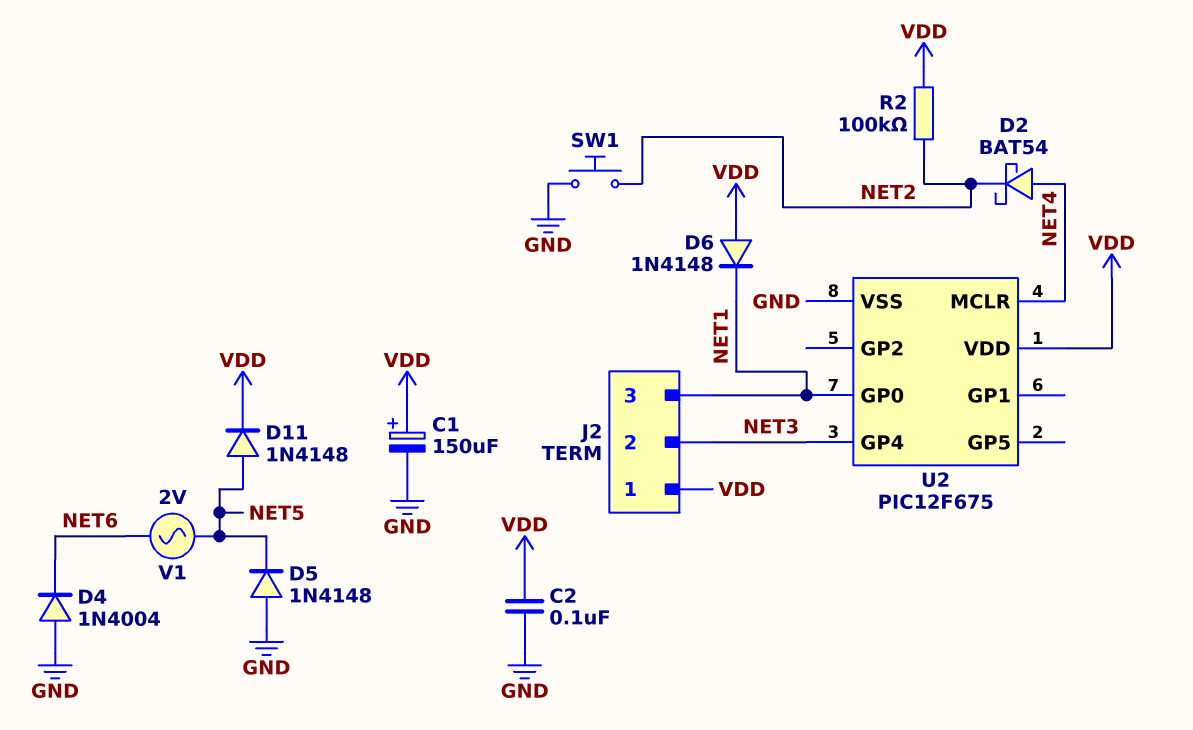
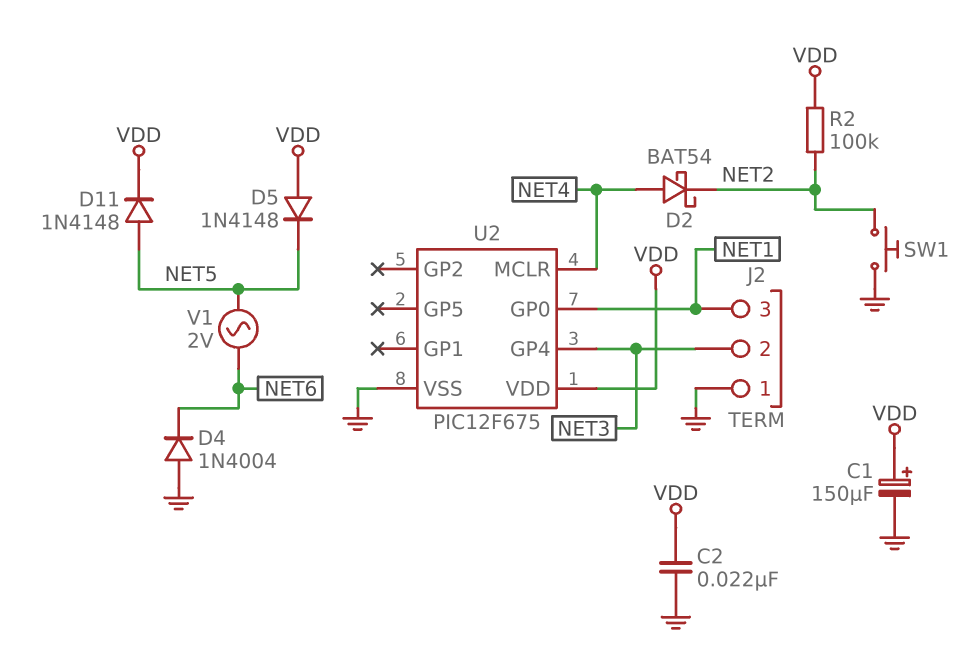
C2: 100nF (GND, VDD) -> 22nF (GND, VDD)
D5: diode 1N4148 (A GND, K NET5) -> diode 1N4148 (A VDD, K NET5)
D6: diode 1N4148 (A VDD, K NET1) -> none
J2 pin 1: VDD -> GND

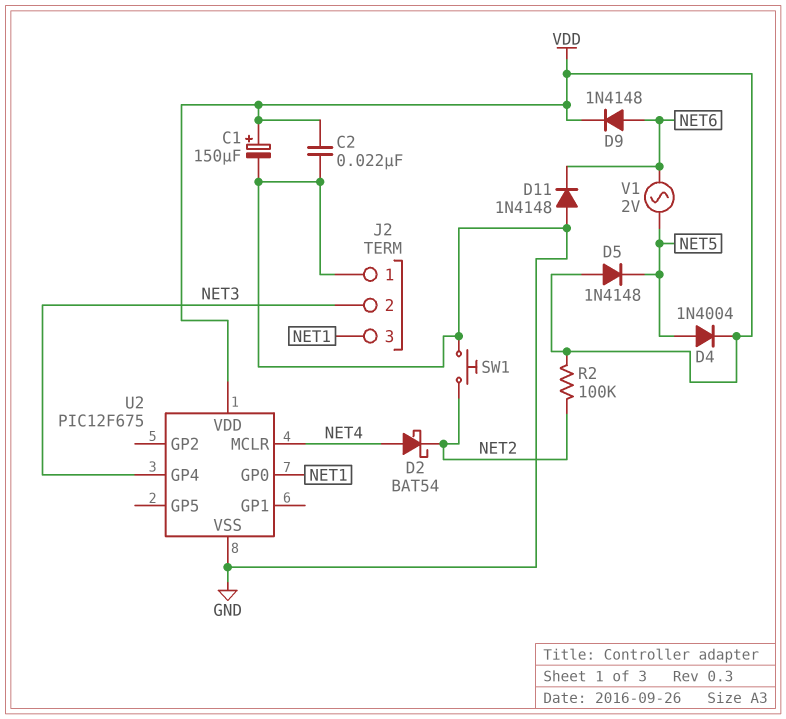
D4: diode 1N4004 (A GND, K NET6) -> diode 1N4004 (A NET5, K VDD)
D9: none -> diode 1N4148 (A NET6, K VDD)
D11: diode 1N4148 (A NET5, K VDD) -> diode 1N4148 (A GND, K NET6)

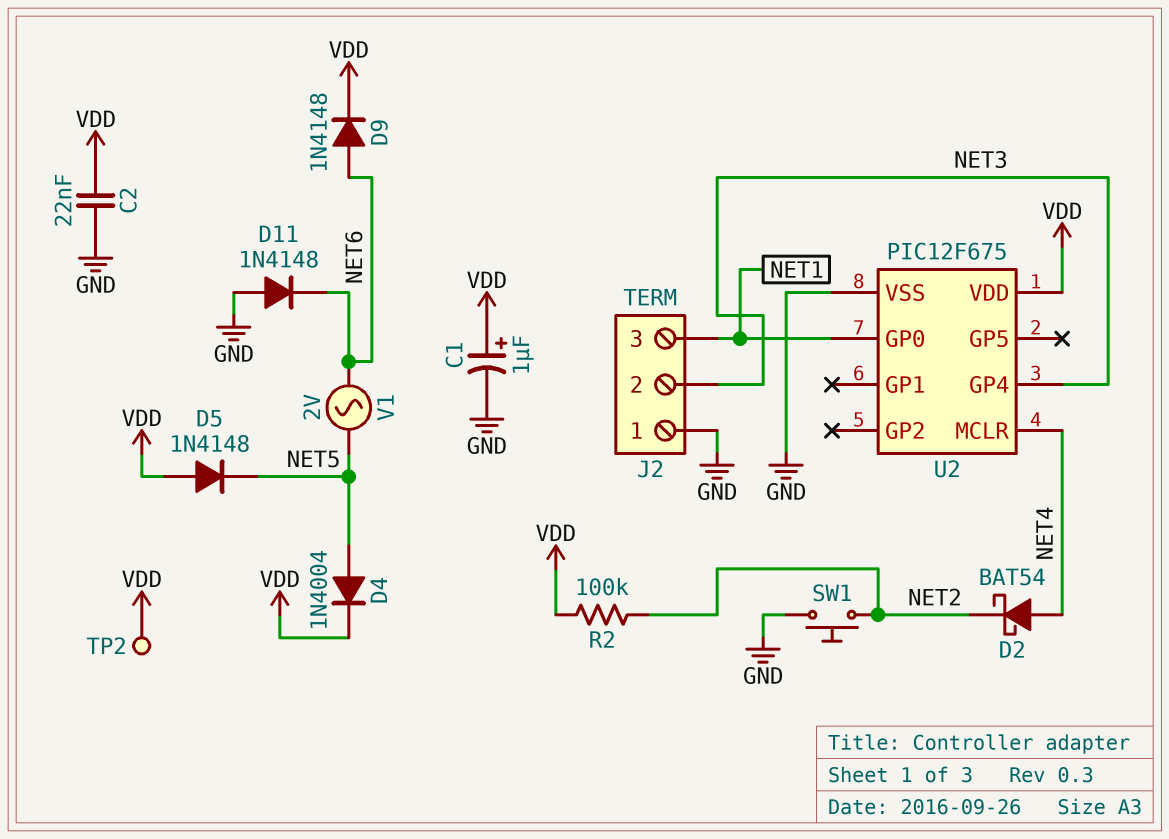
C1: 150uF (plus VDD, minus GND) -> 1uF (plus VDD, minus GND)
TP2: none -> test point (VDD)

